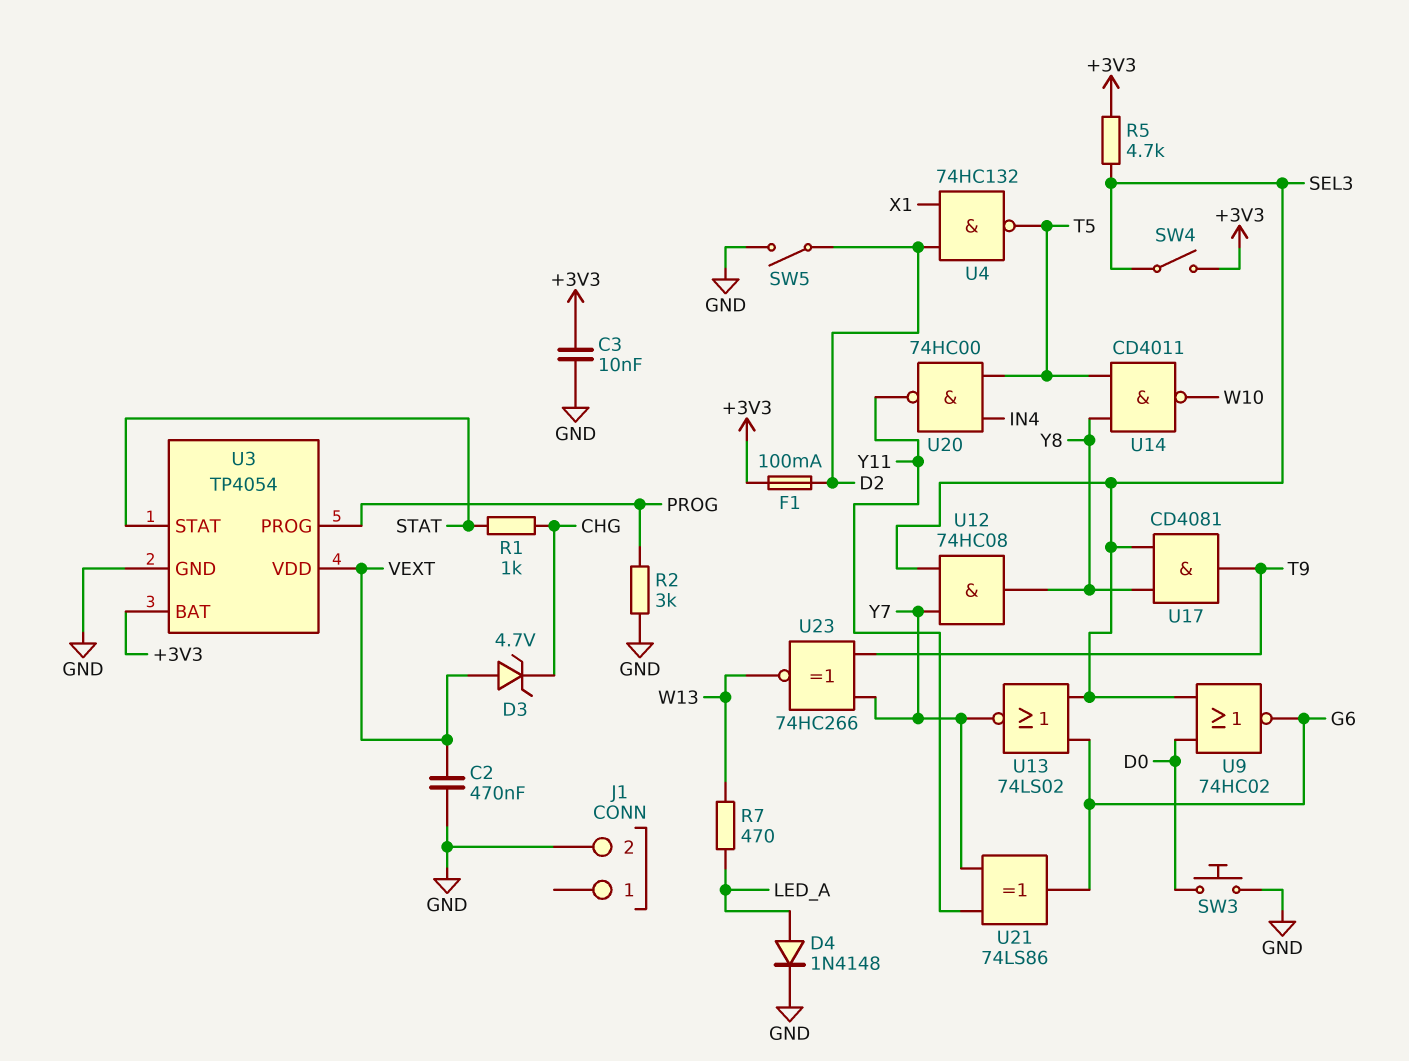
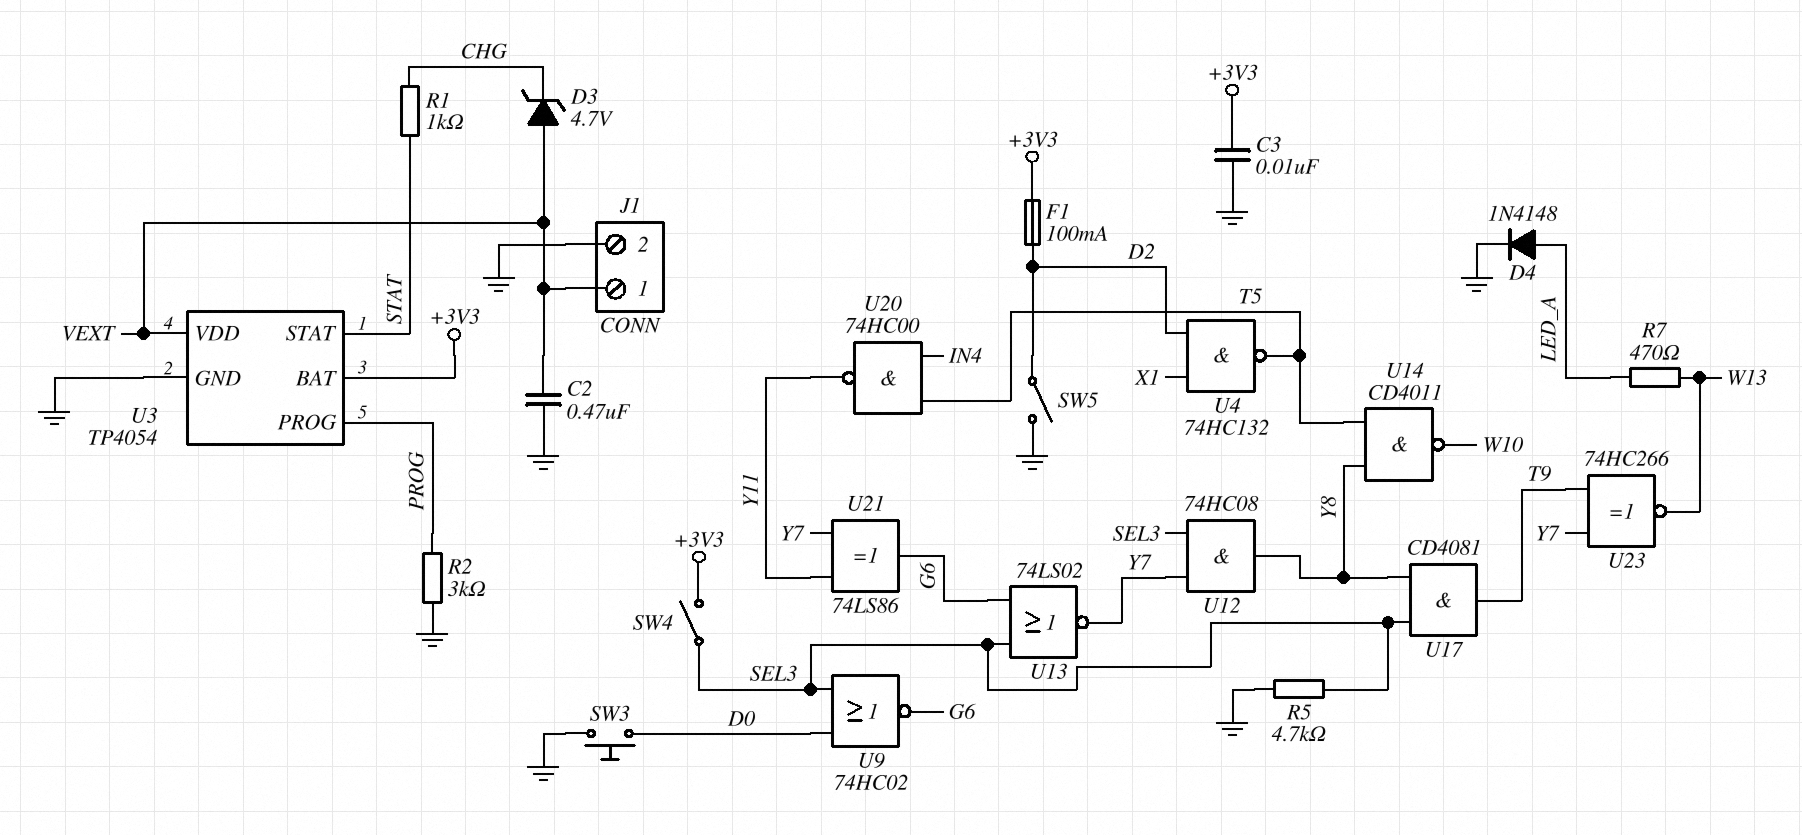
J1 pin 1: none -> VEXT
R5: 4.7k (+3V3, SEL3) -> 4.7k (GND, SEL3)

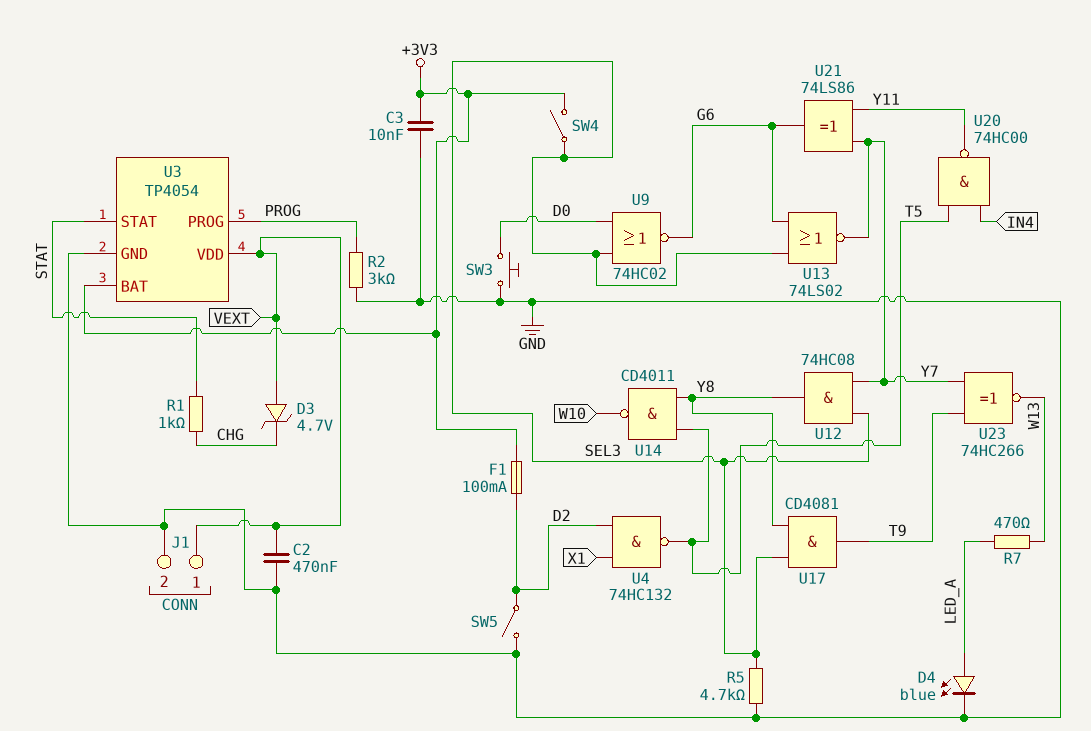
D4: diode 1N4148 (A LED_A, K GND) -> LED blue (A LED_A, K GND)

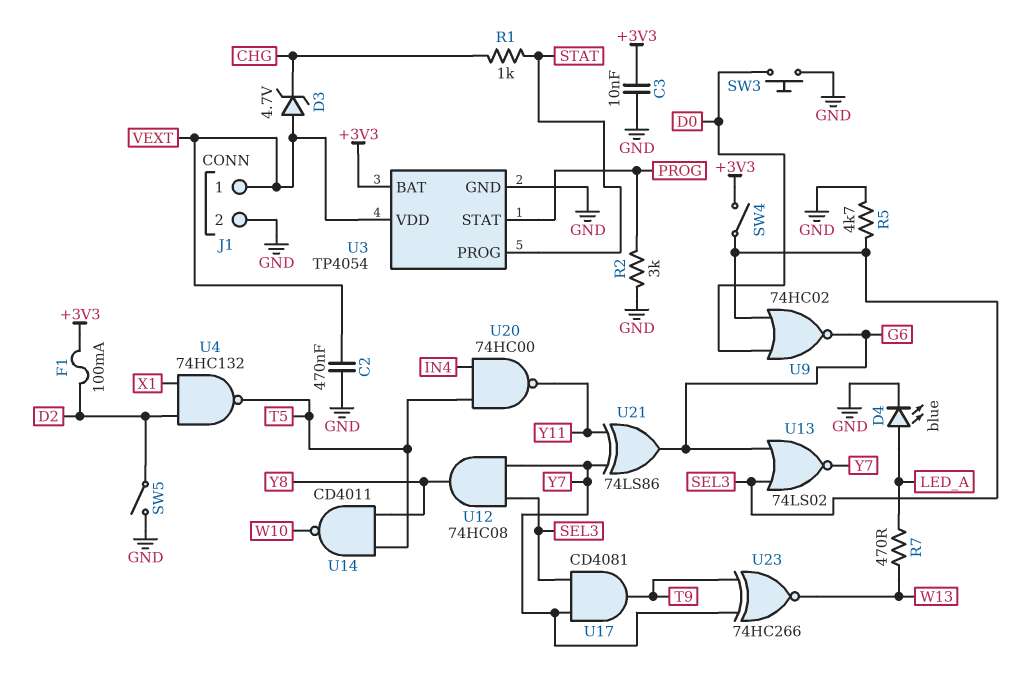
U3 pin PROG: PROG -> STAT
U3 pin STAT: STAT -> PROG
U17: AND CD4081 (in SEL3, in Y8, out T9) -> AND CD4081 (in SEL3, in Y7, out T9)

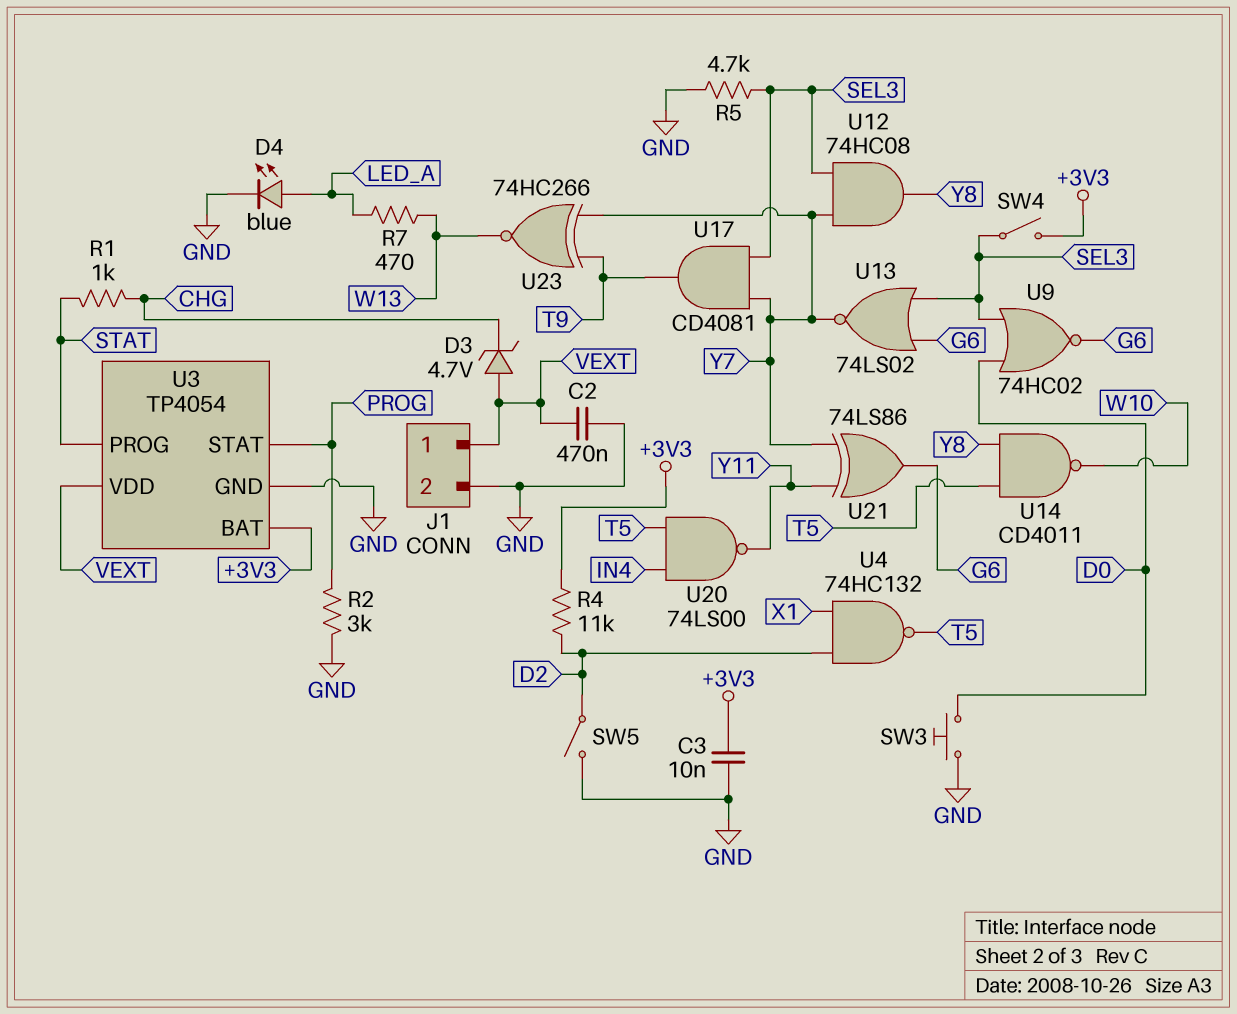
F1: 100mA (+3V3, D2) -> none
R4: none -> 11k (+3V3, D2)
U20: NAND 74HC00 (in IN4, in T5, out Y11) -> NAND 74LS00 (in IN4, in T5, out Y11)

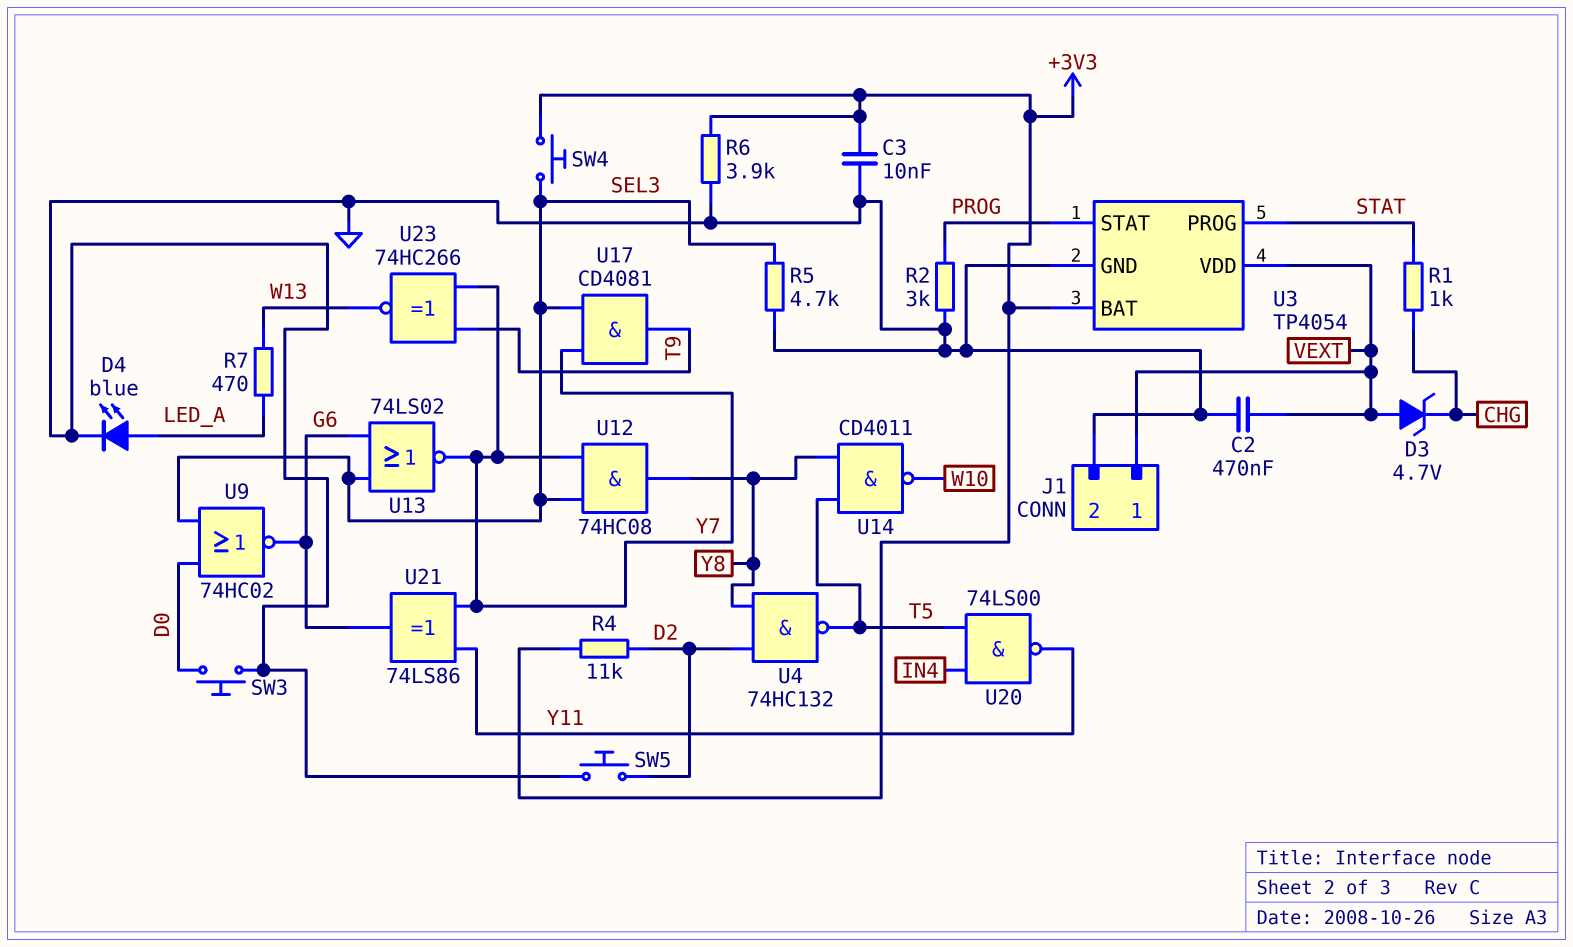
R6: none -> 3.9k (+3V3, GND)
SW4: switch (+3V3, SEL3) -> button (+3V3, SEL3)
SW5: switch (D2, GND) -> button (D2, GND)
U4: NAND 74HC132 (in D2, in X1, out T5) -> NAND 74HC132 (in D2, in Y8, out T5)

